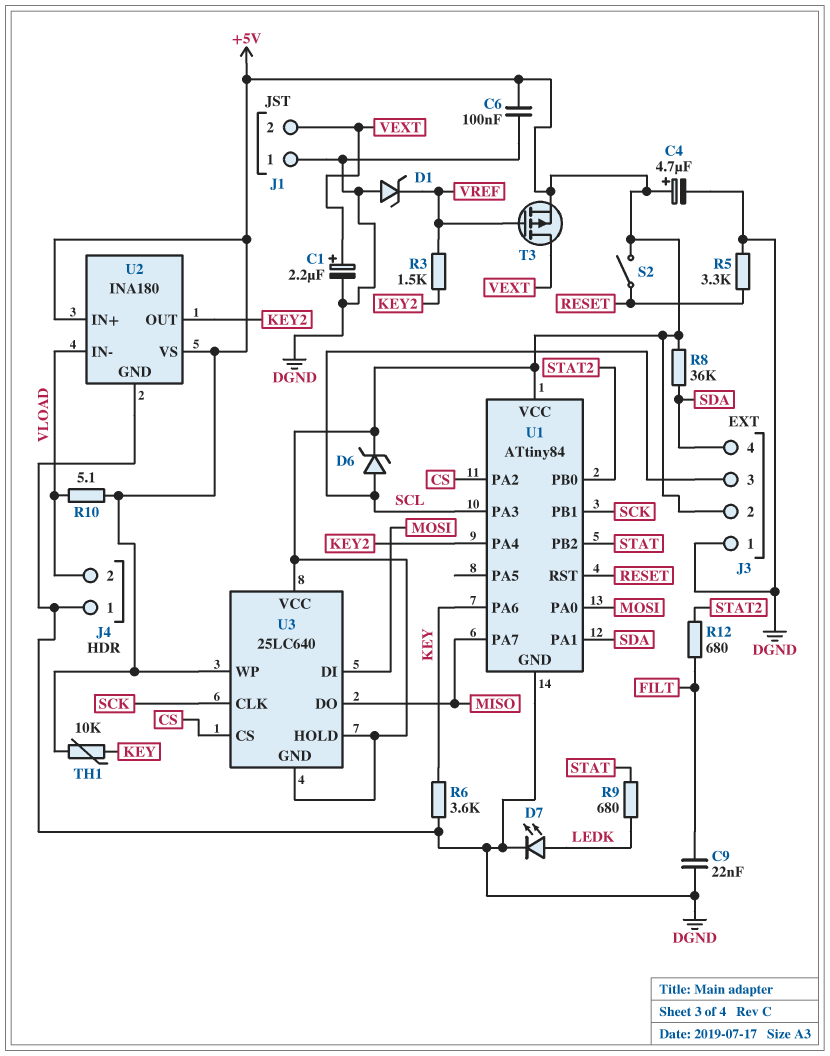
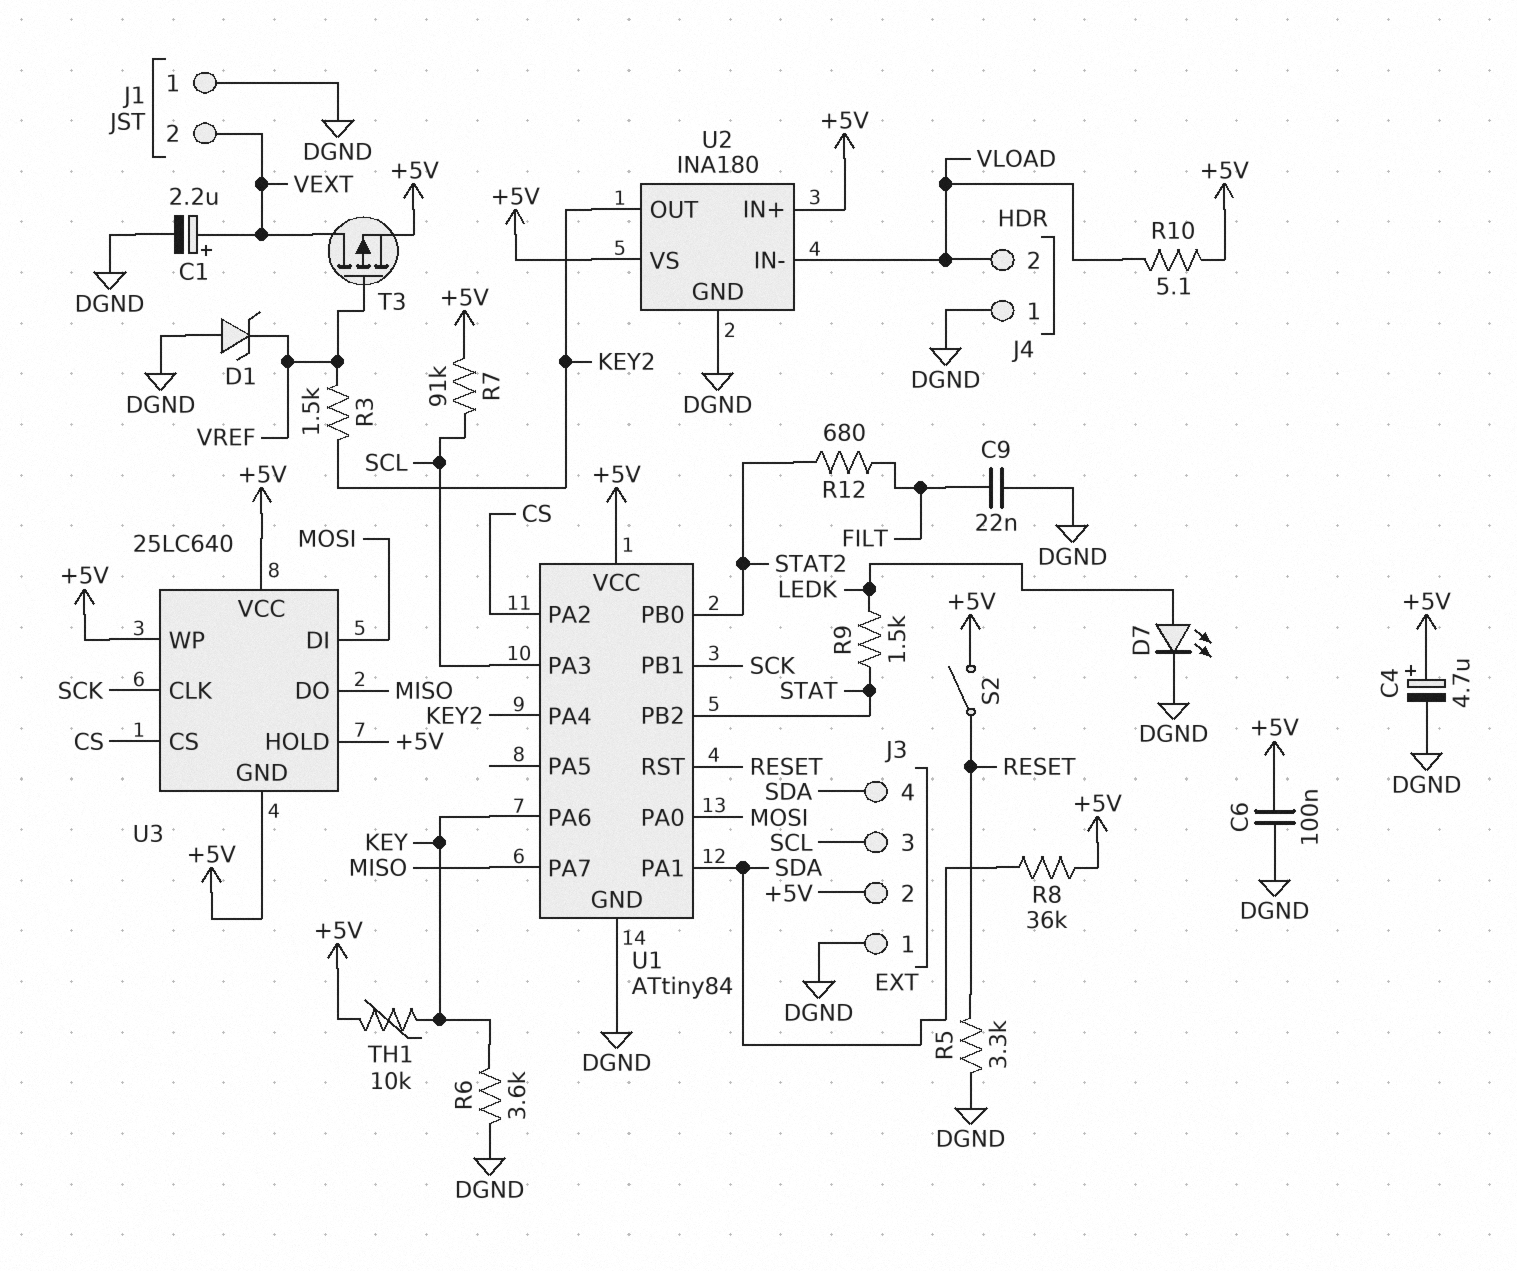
D6: zener (A SCL, K +5V) -> none
R7: none -> 91k (+5V, SCL)
R9: 680 (LEDK, STAT) -> 1.5k (LEDK, STAT)

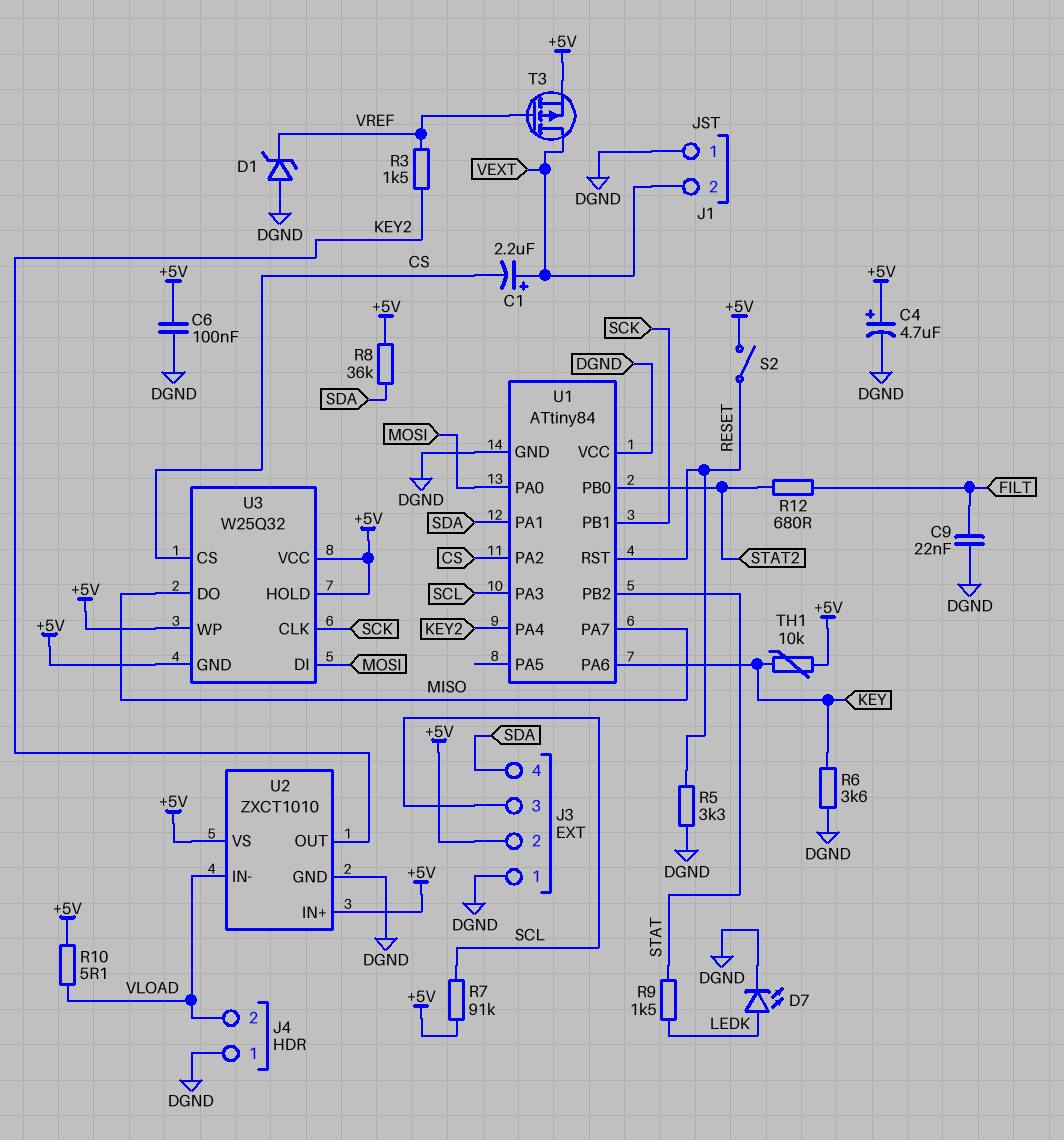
C1: 2.2uF (plus VEXT, minus DGND) -> 2.2uF (plus VEXT, minus CS)
U1 pin VCC: +5V -> DGND
U2: INA180 -> ZXCT1010
U3: 25LC640 -> W25Q32

